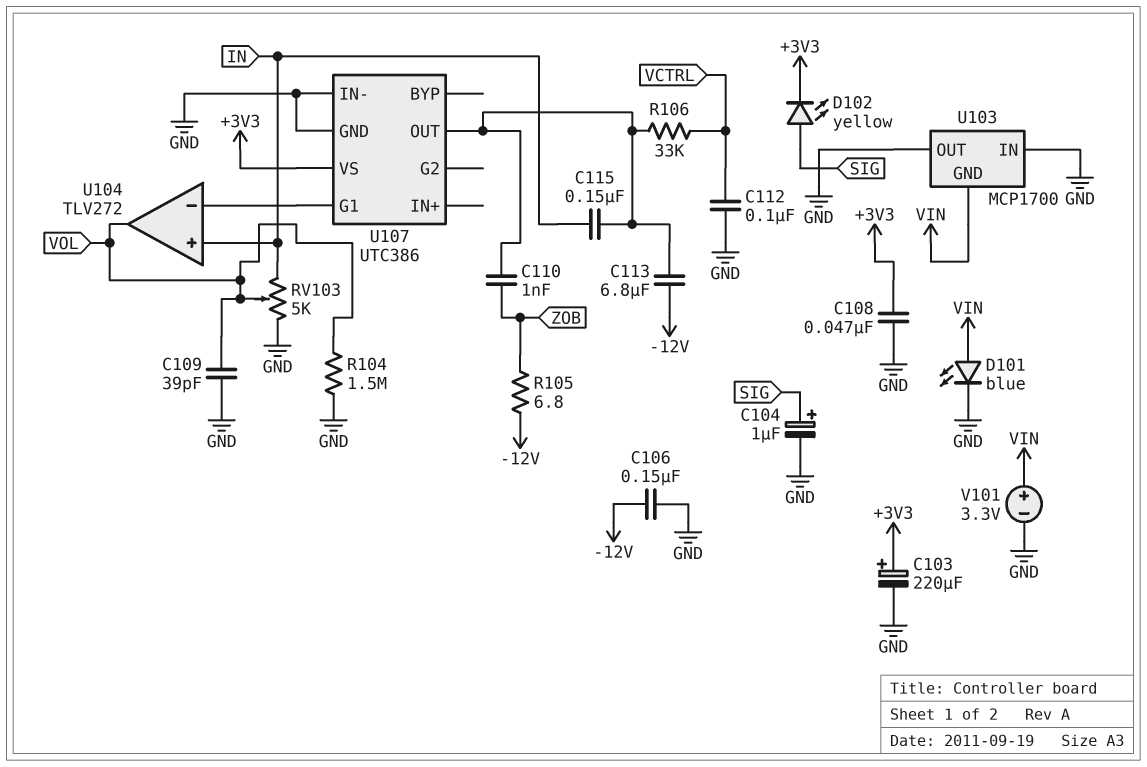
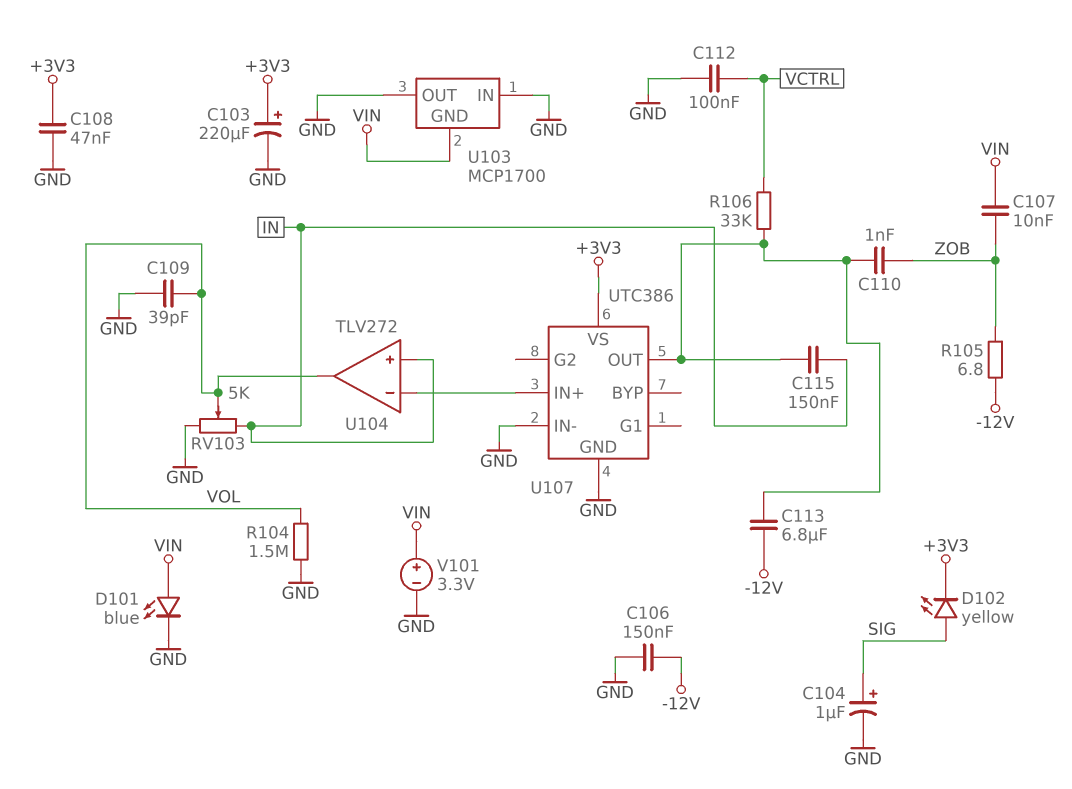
C107: none -> 10nF (VIN, ZOB)
U107 pin G1: U104/in- -> none
U107 pin IN+: none -> U104/in-

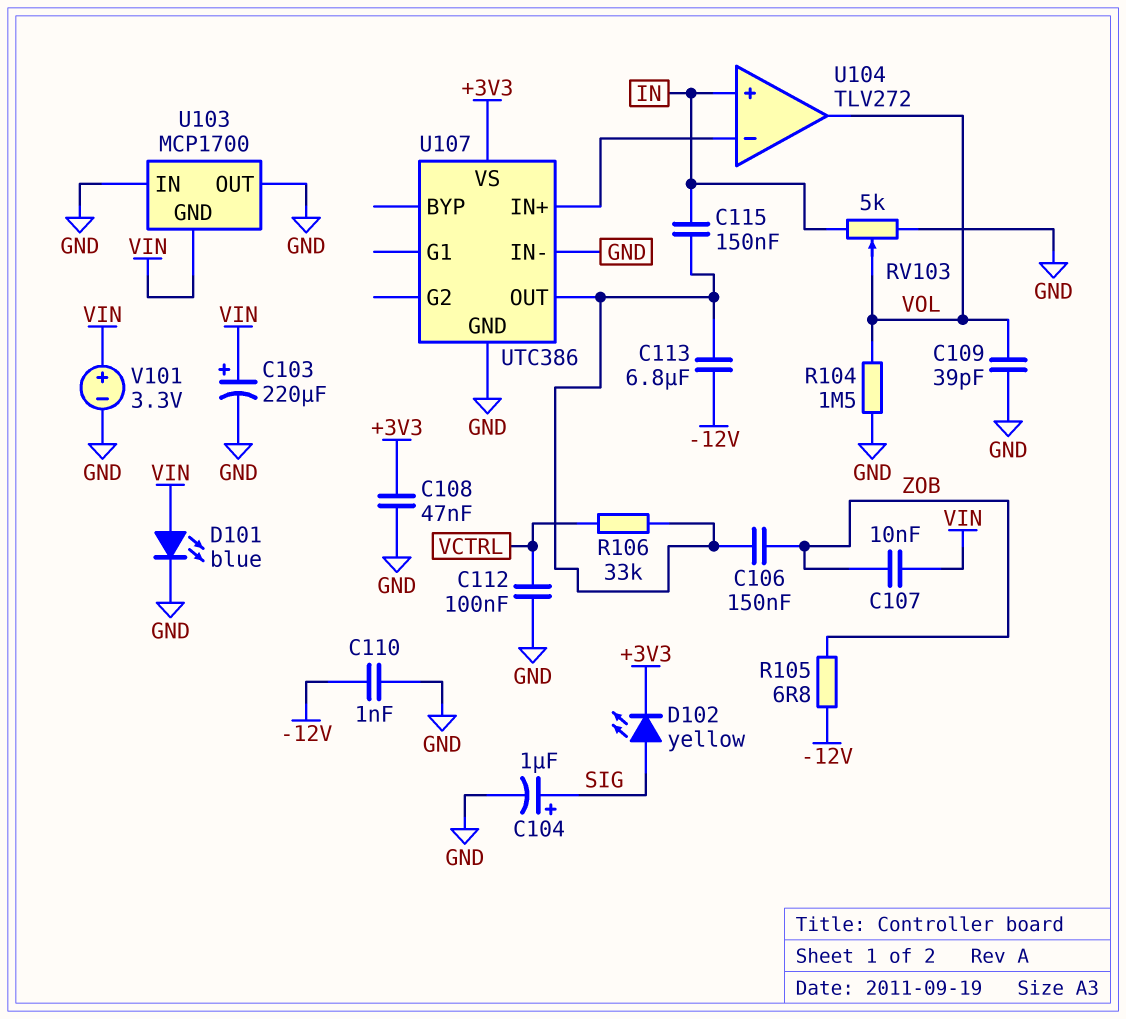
C103: 220uF (plus +3V3, minus GND) -> 220uF (plus VIN, minus GND)
C106: 150nF (-12V, GND) -> 150nF (U107/OUT, ZOB)
C110: 1nF (U107/OUT, ZOB) -> 1nF (-12V, GND)

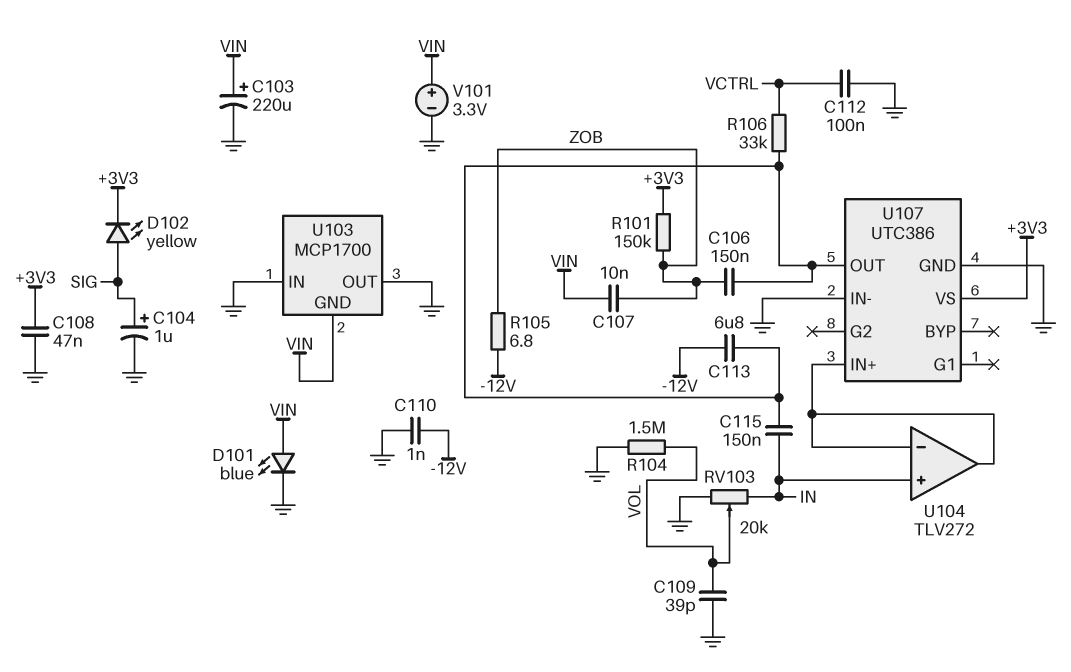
R101: none -> 150k (+3V3, ZOB)
RV103: 5k (GND, IN, wiper VOL) -> 20k (GND, IN, wiper VOL)
U104 pin out: VOL -> U104/in-

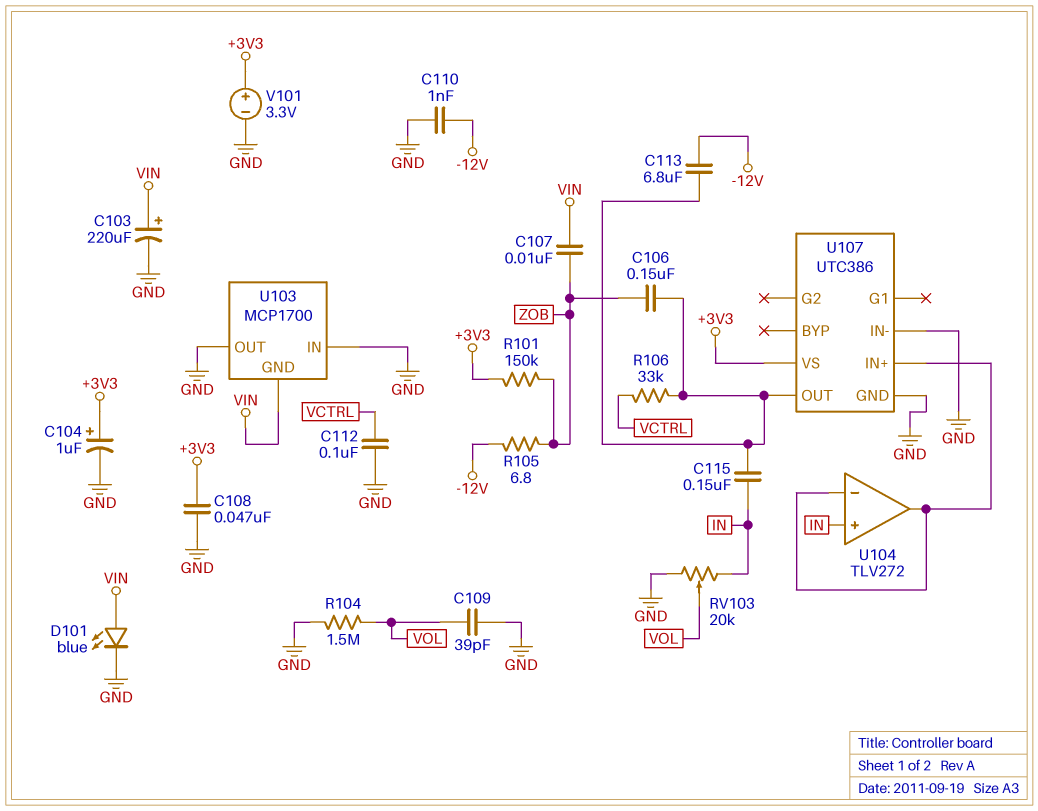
C104: 1uF (plus SIG, minus GND) -> 1uF (plus +3V3, minus GND)
D102: LED yellow (A SIG, K +3V3) -> none
V101: 3.3V (plus VIN, minus GND) -> 3.3V (plus +3V3, minus GND)

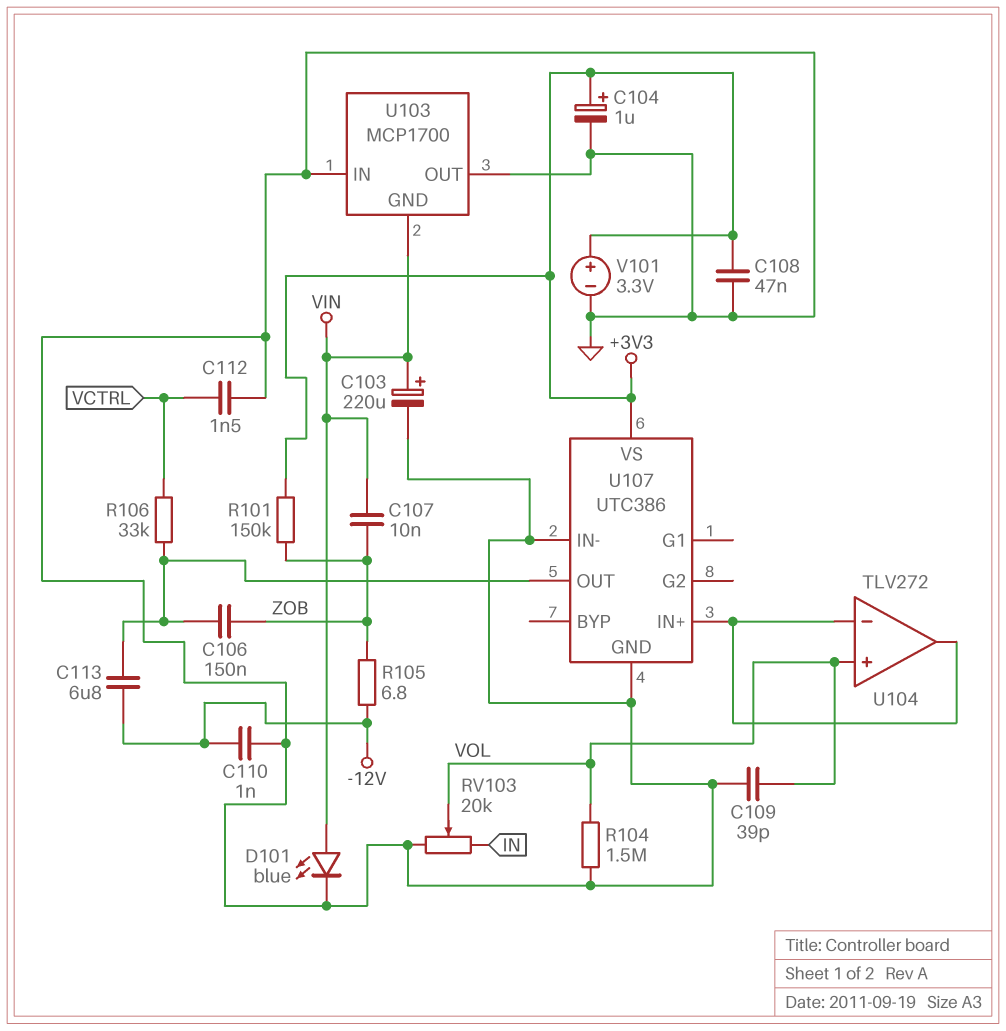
C112: 100nF (GND, VCTRL) -> 1.5nF (GND, VCTRL)
C115: 150nF (IN, U107/OUT) -> none
U104 pin in+: IN -> VOL

